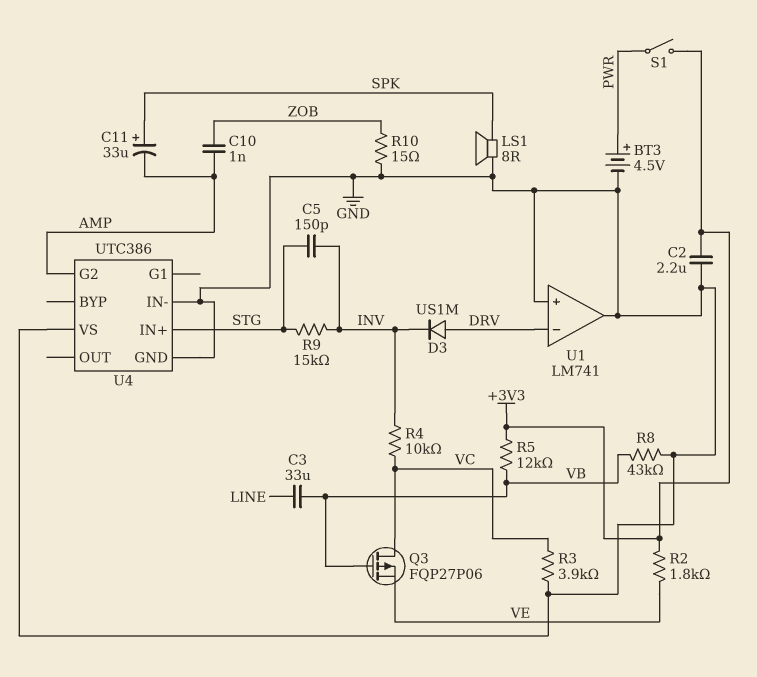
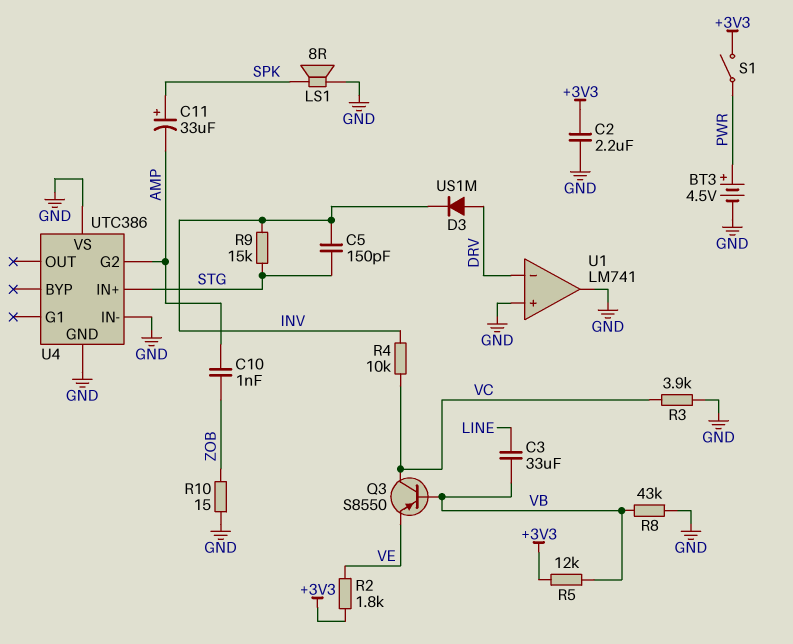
Q3: PMOS FQP27P06 (G VB, D VC, S VE) -> PNP S8550 (B VB, C VC, E VE)

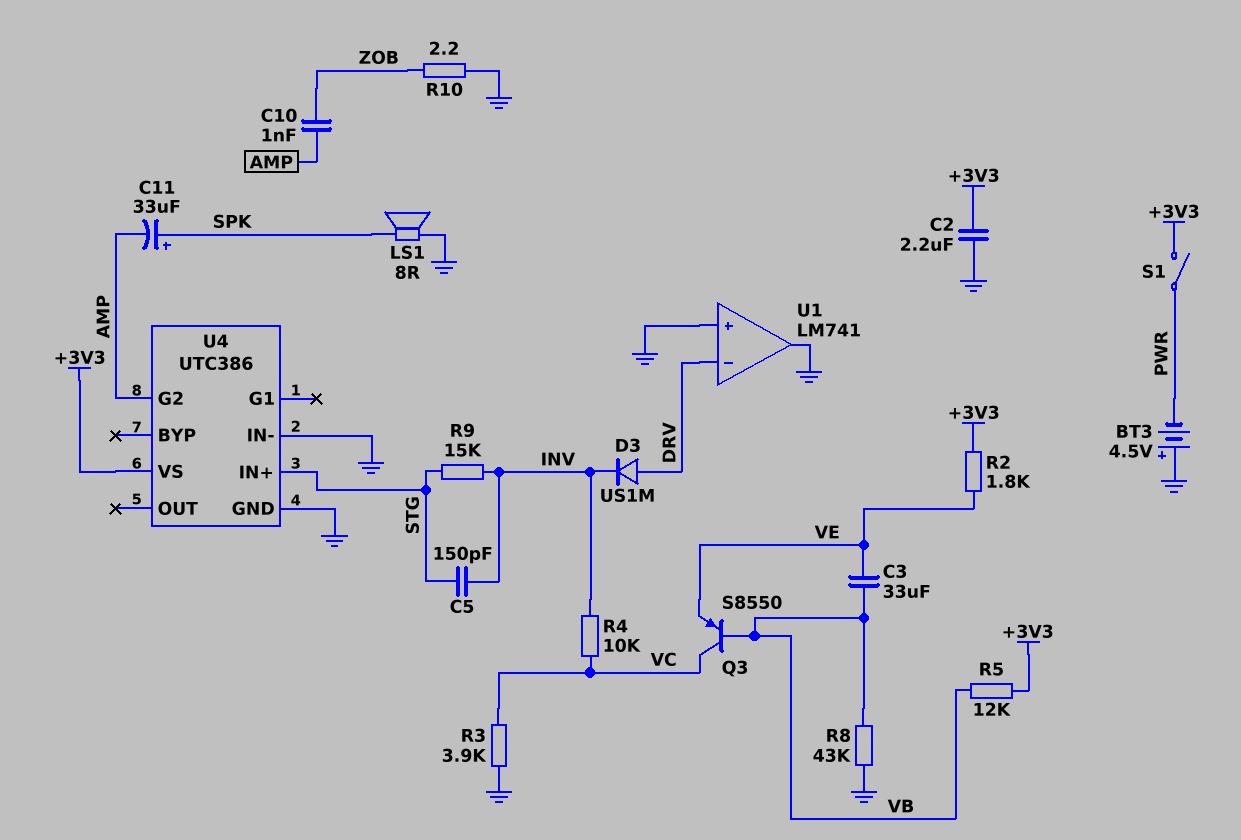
BT3: 4.5V (plus PWR, minus GND) -> 4.5V (plus GND, minus PWR)
C3: 33uF (LINE, VB) -> 33uF (VB, VE)
R10: 15 (GND, ZOB) -> 2.2 (GND, ZOB)
U4 pin VS: GND -> +3V3

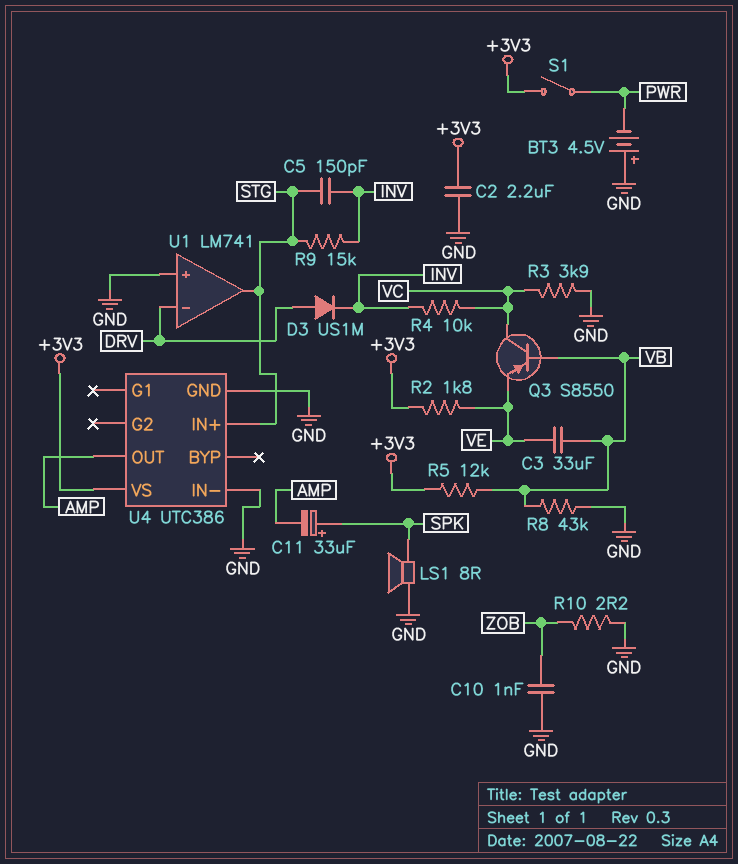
C10: 1nF (AMP, ZOB) -> 1nF (GND, ZOB)
U1 pin out: GND -> STG
U4 pin G2: AMP -> none
U4 pin OUT: none -> AMP

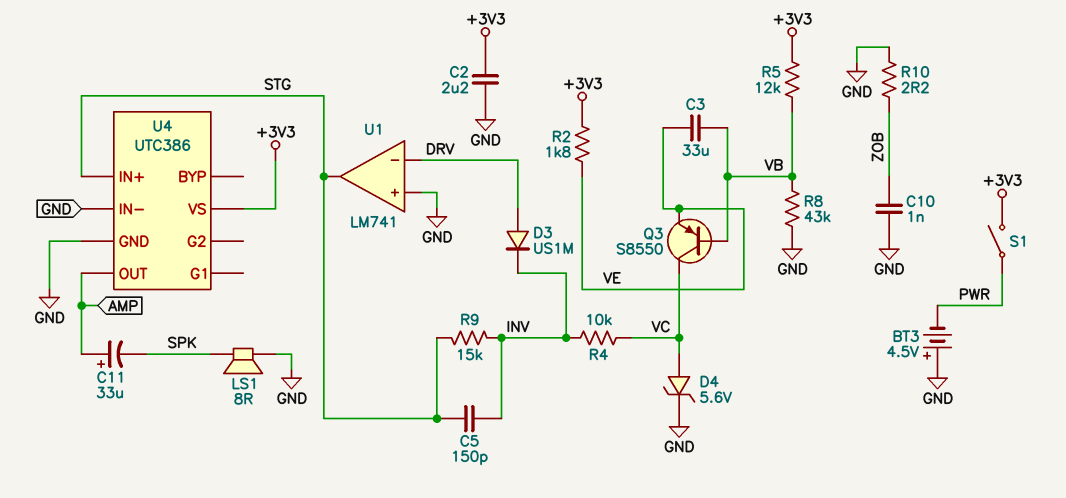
C11: 33uF (plus SPK, minus AMP) -> 33uF (plus AMP, minus SPK)
D4: none -> zener 5.6V (A VC, K GND)
R3: 3.9k (GND, VC) -> none

